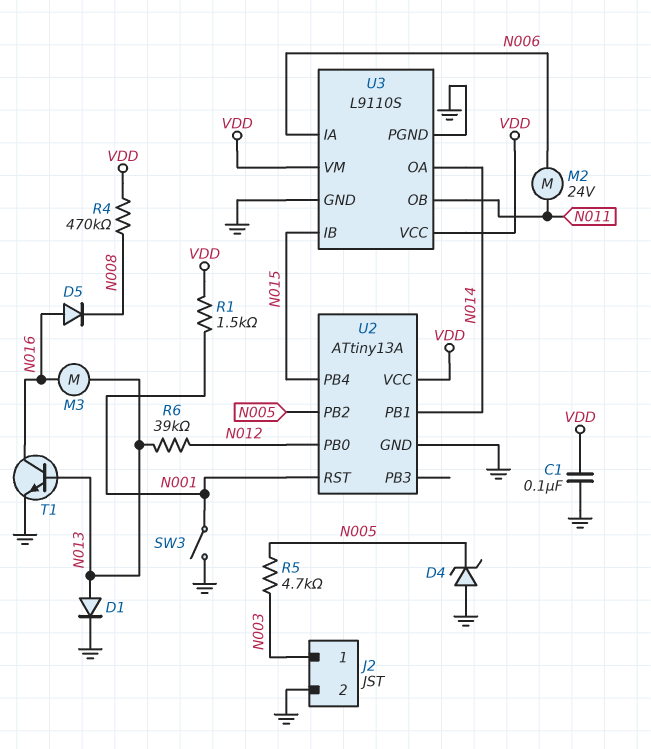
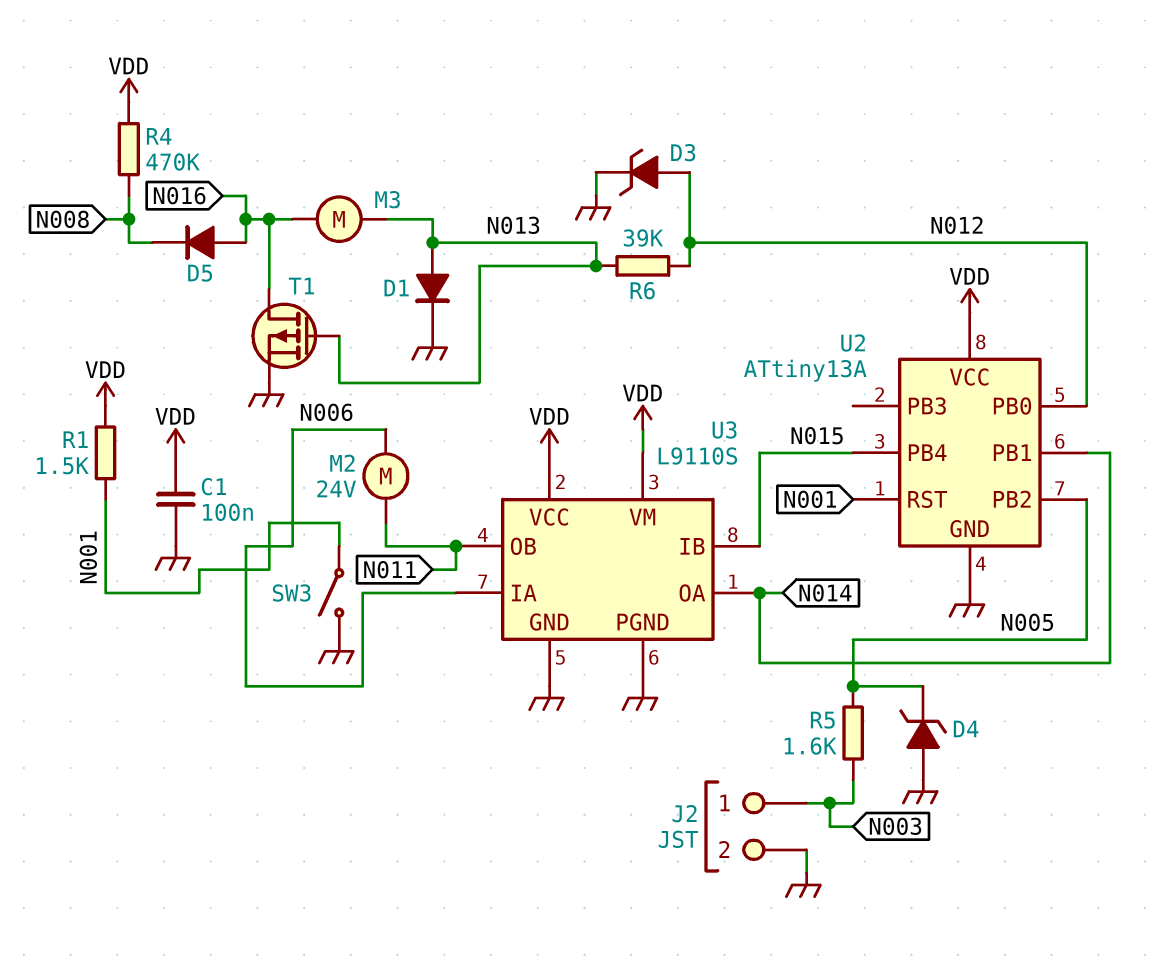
D3: none -> zener (A N012, K GND)
R5: 4.7k (N003, N005) -> 1.6k (N003, N005)
T1: NPN (B N013, C N016, E GND) -> PMOS (G N013, D N016, S GND)

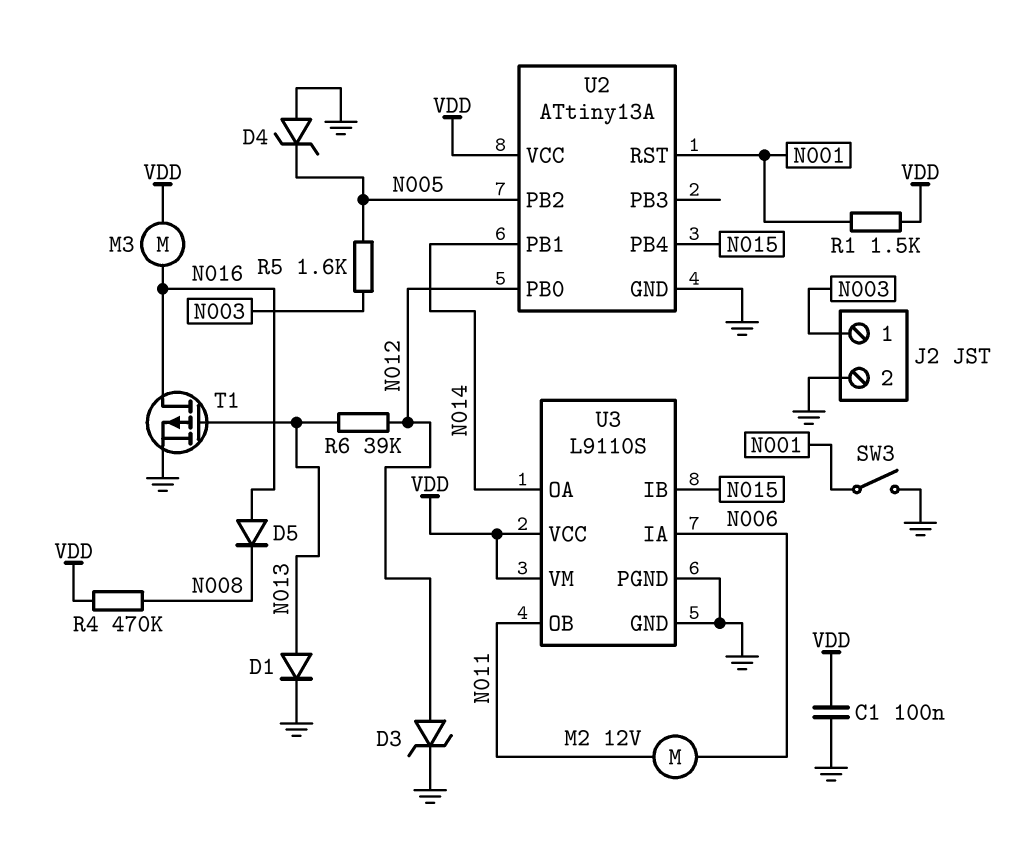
M2: motor 24V (N006, N011) -> motor 12V (N006, N011)
M3: motor (N013, N016) -> motor (N016, VDD)

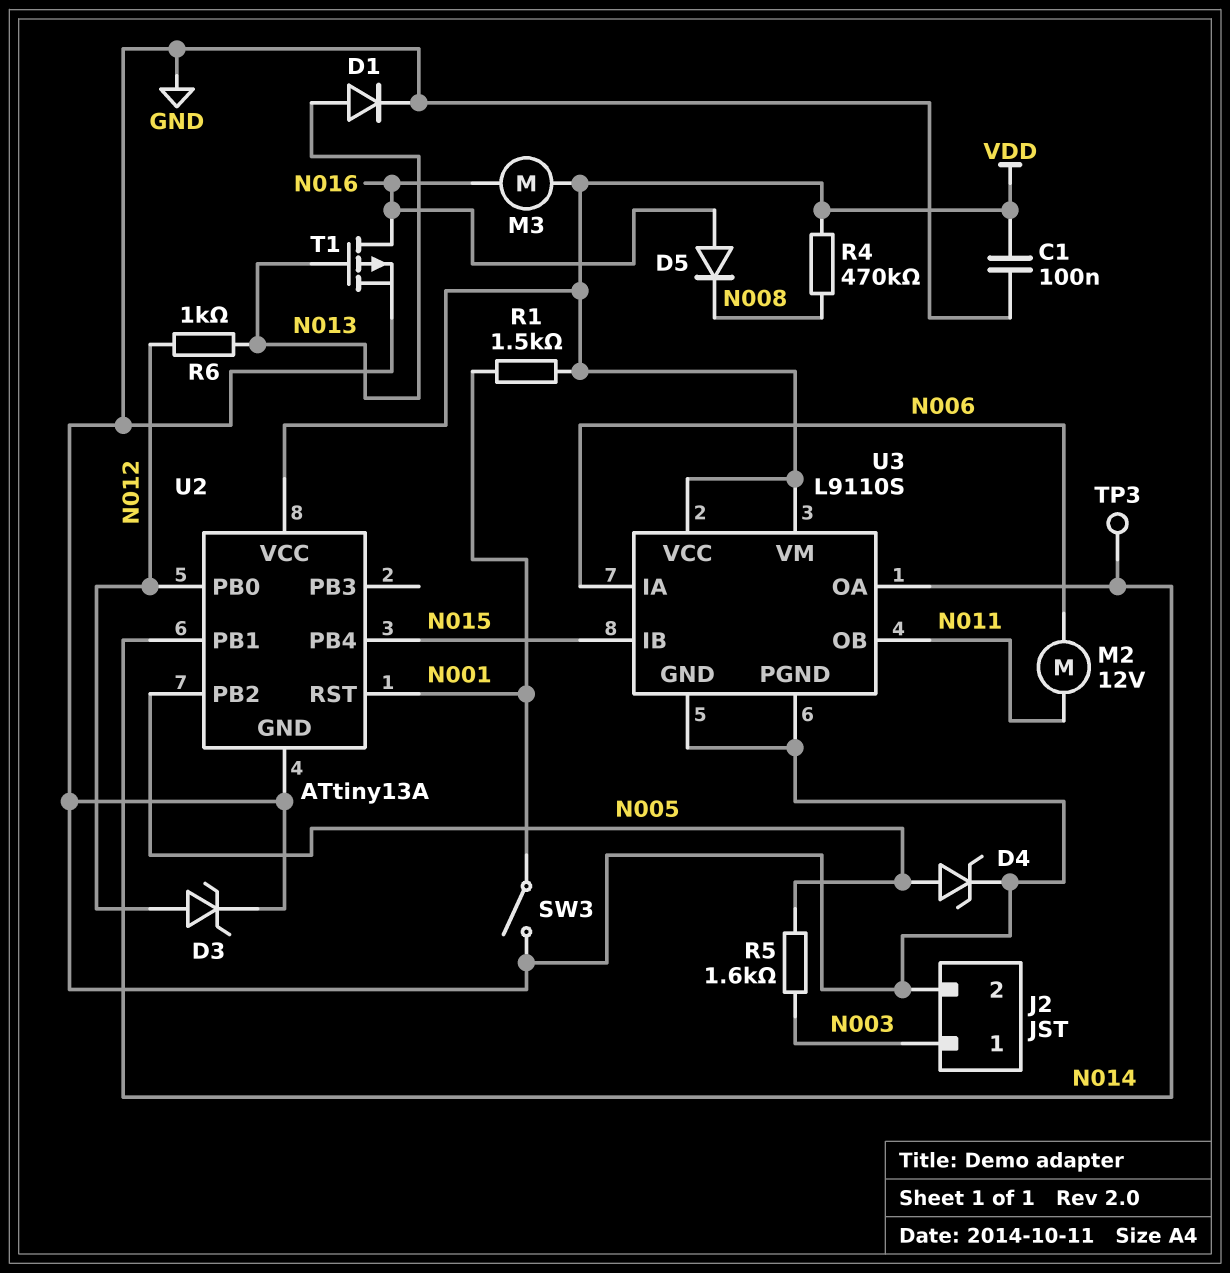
D4: zener (A GND, K N005) -> zener (A N005, K GND)
R6: 39k (N012, N013) -> 1k (N012, N013)
TP3: none -> test point (N014)

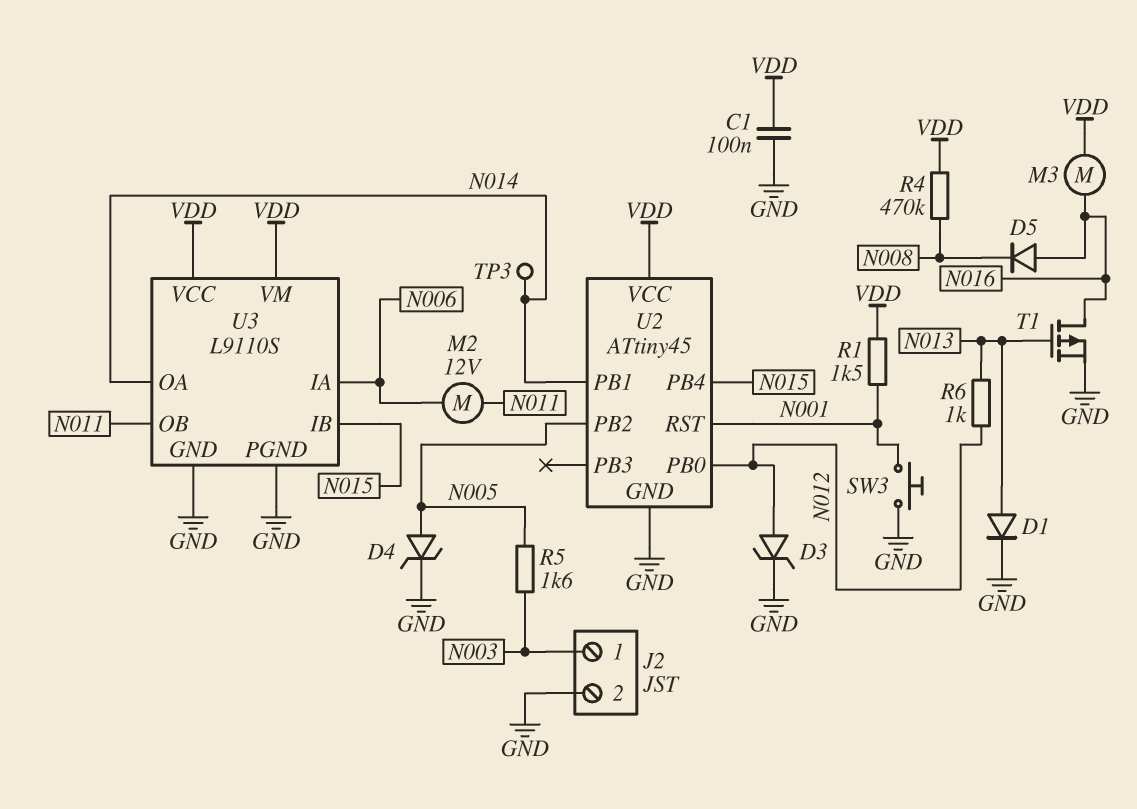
SW3: switch (GND, N001) -> button (GND, N001)
U2: ATtiny13A -> ATtiny45

